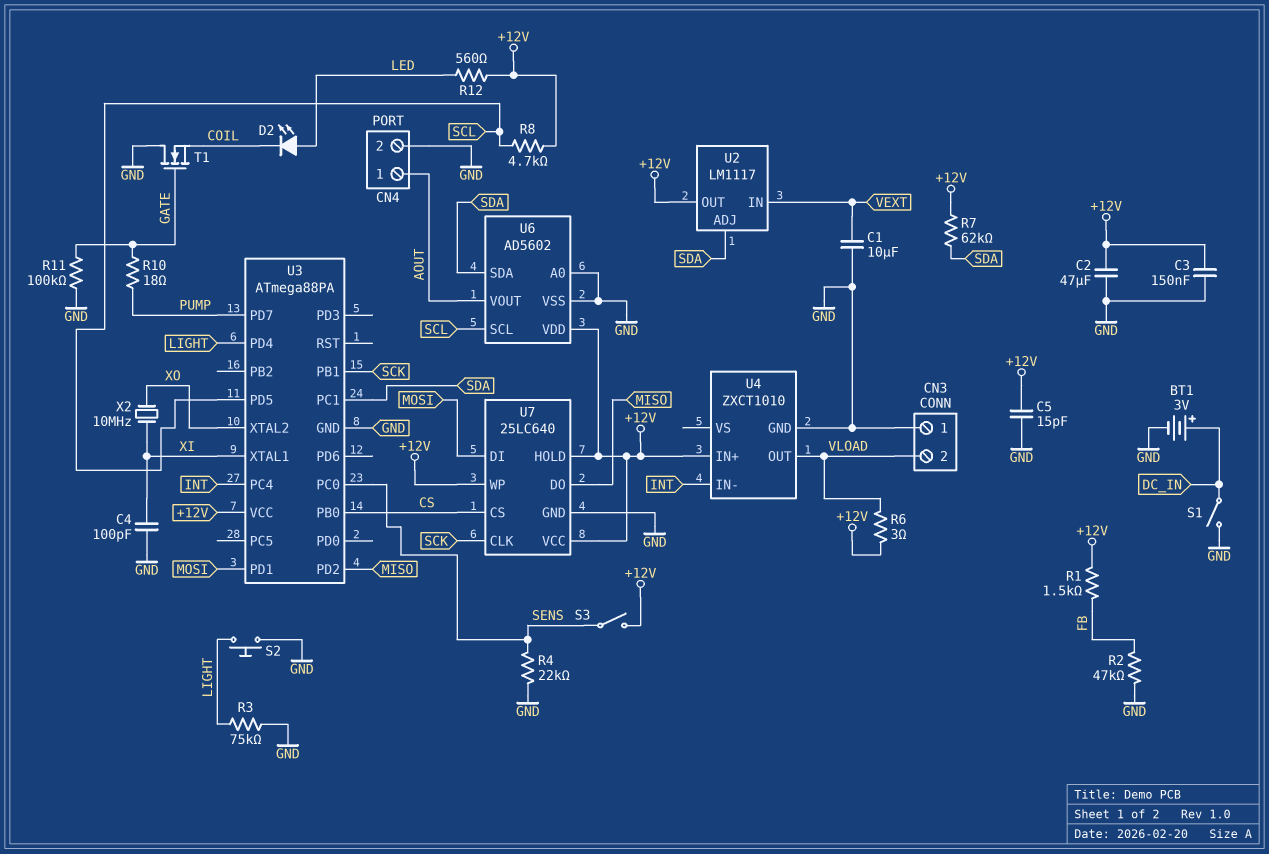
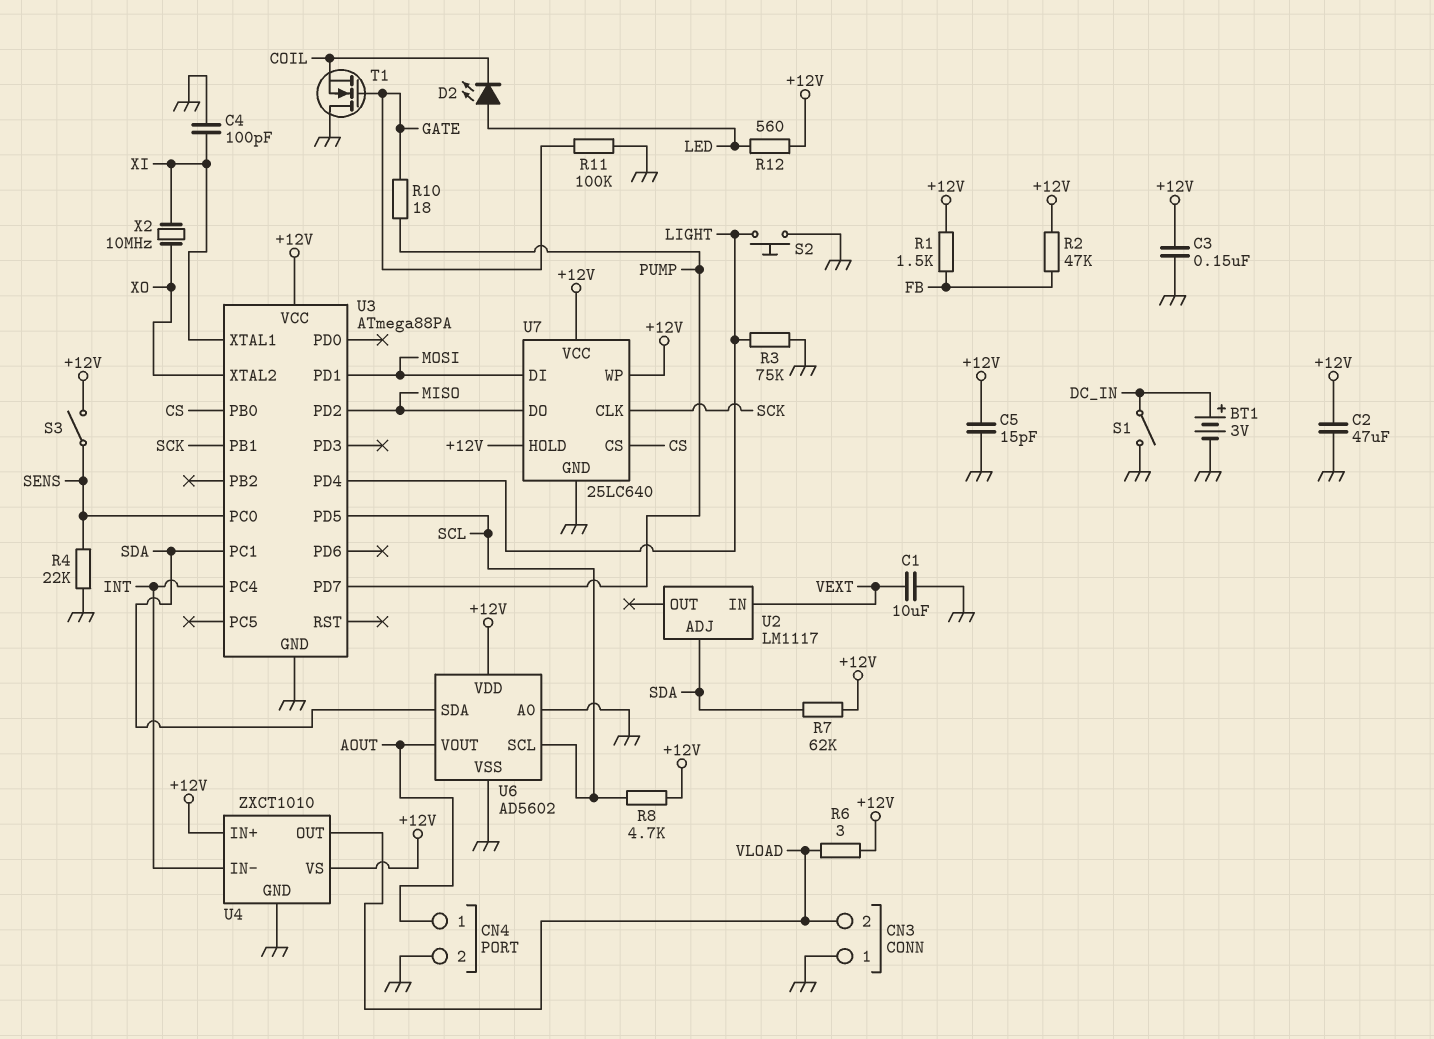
R2: 47k (FB, GND) -> 47k (+12V, FB)
U2 pin OUT: +12V -> none
U4 pin VS: none -> +12V

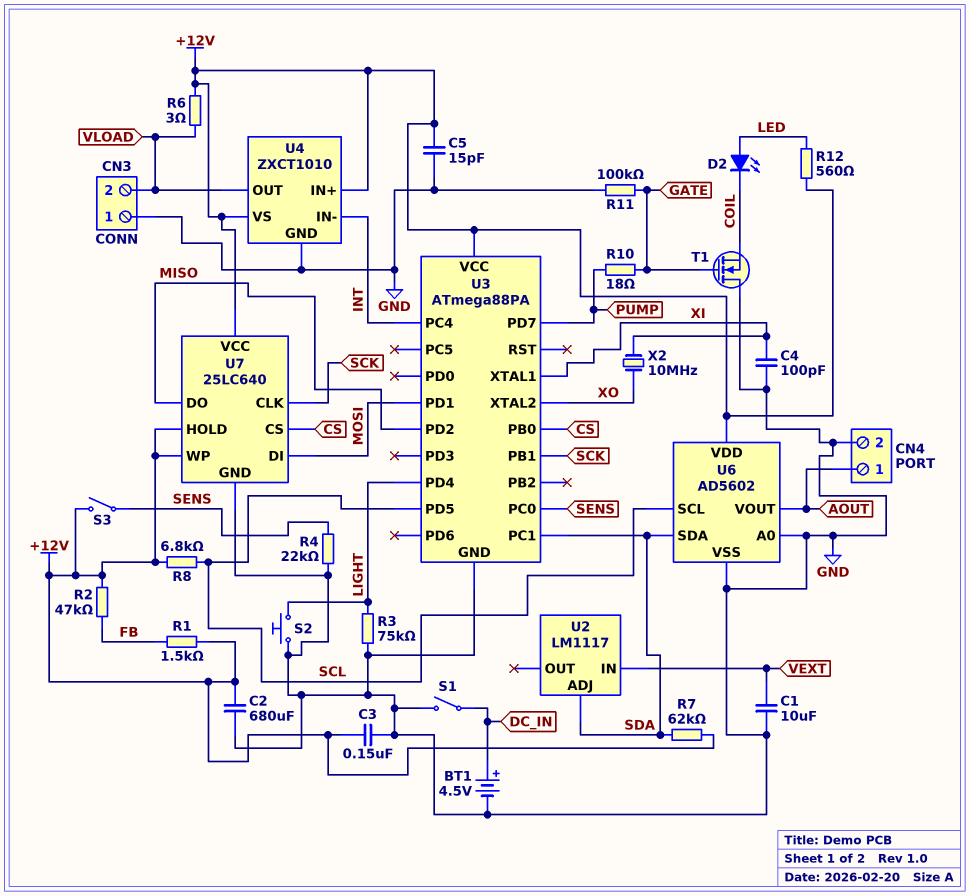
BT1: 3V (plus DC_IN, minus GND) -> 4.5V (plus DC_IN, minus GND)
C2: 47uF (+12V, GND) -> 680uF (+12V, GND)
R8: 4.7k (+12V, SCL) -> 6.8k (+12V, SCL)

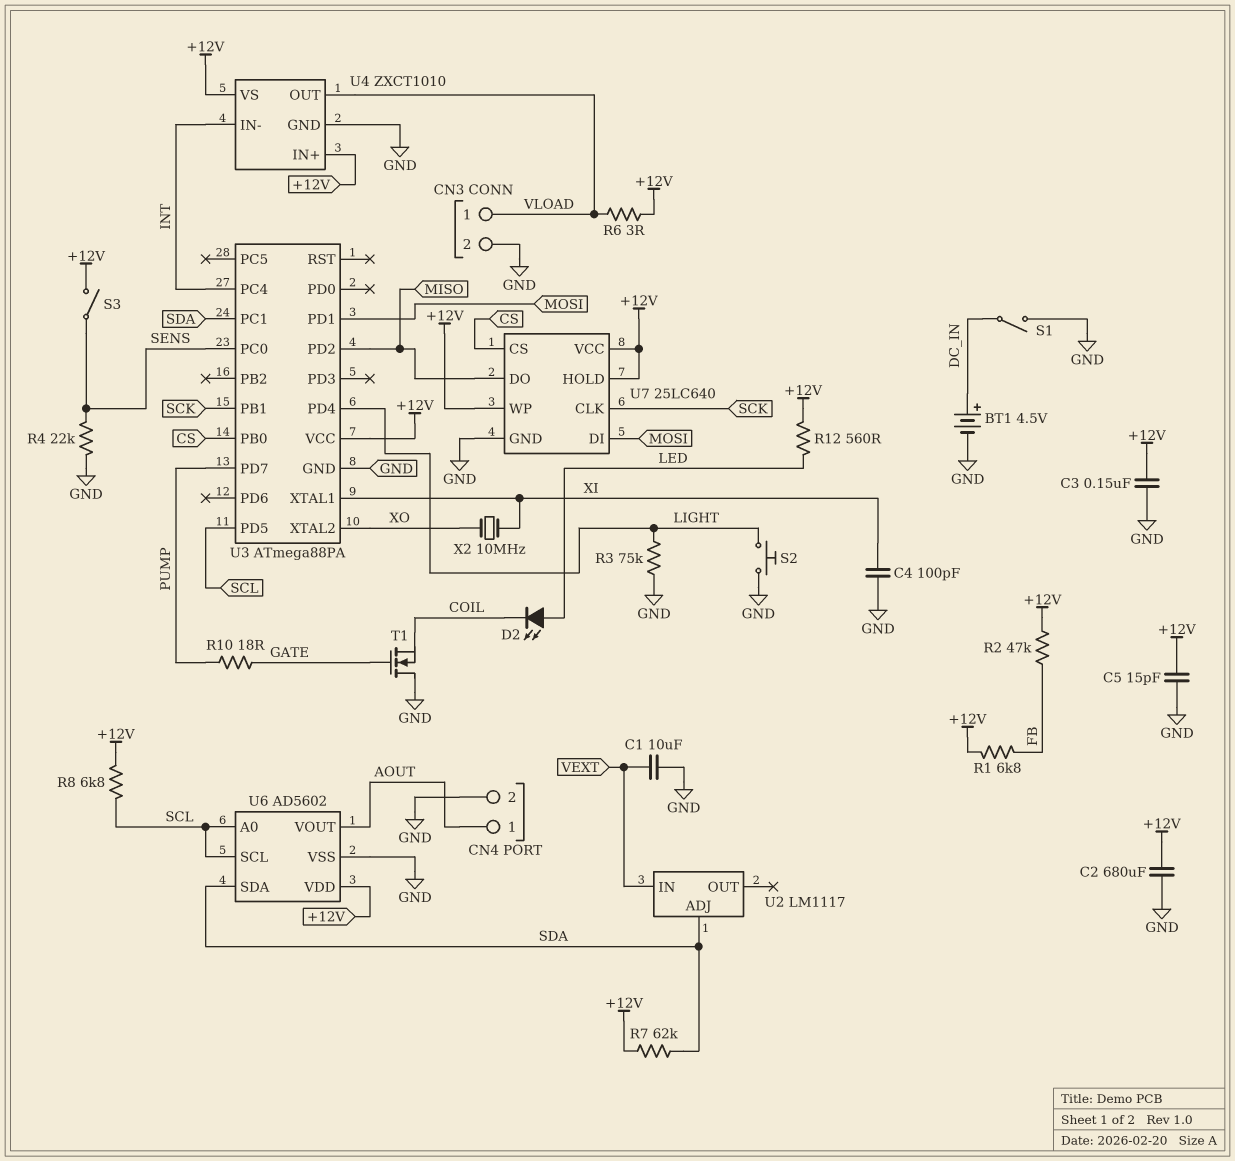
CN3 pin 1: GND -> VLOAD
CN3 pin 2: VLOAD -> GND
R1: 1.5k (+12V, FB) -> 6.8k (+12V, FB)
R11: 100k (GATE, GND) -> none
U6 pin A0: GND -> SCL

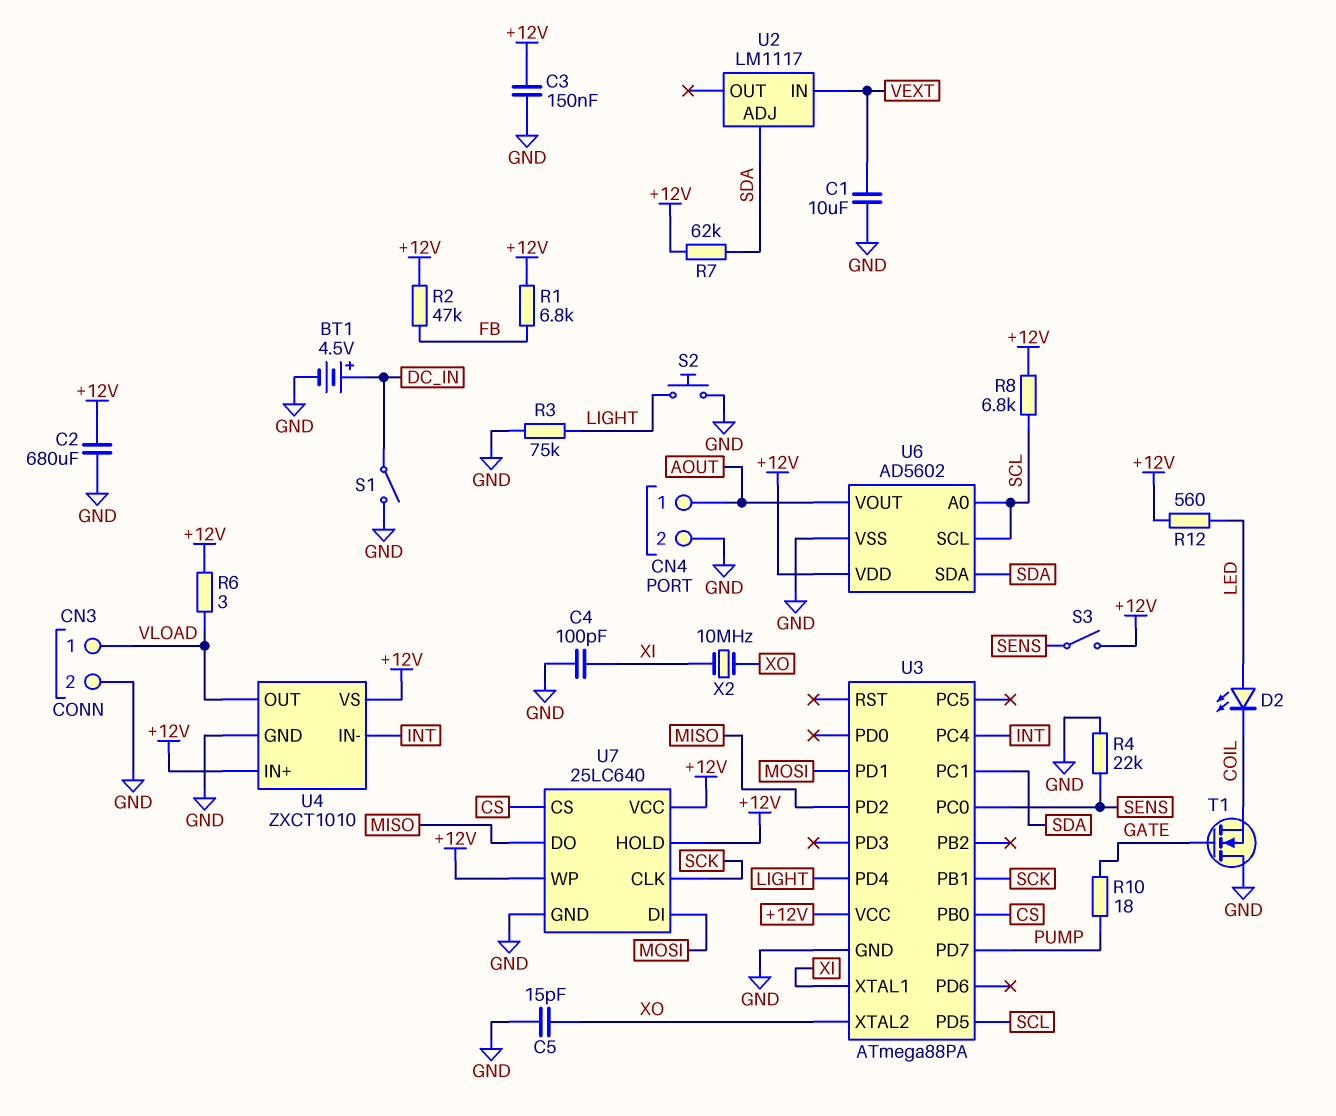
C5: 15pF (+12V, GND) -> 15pF (GND, XO)

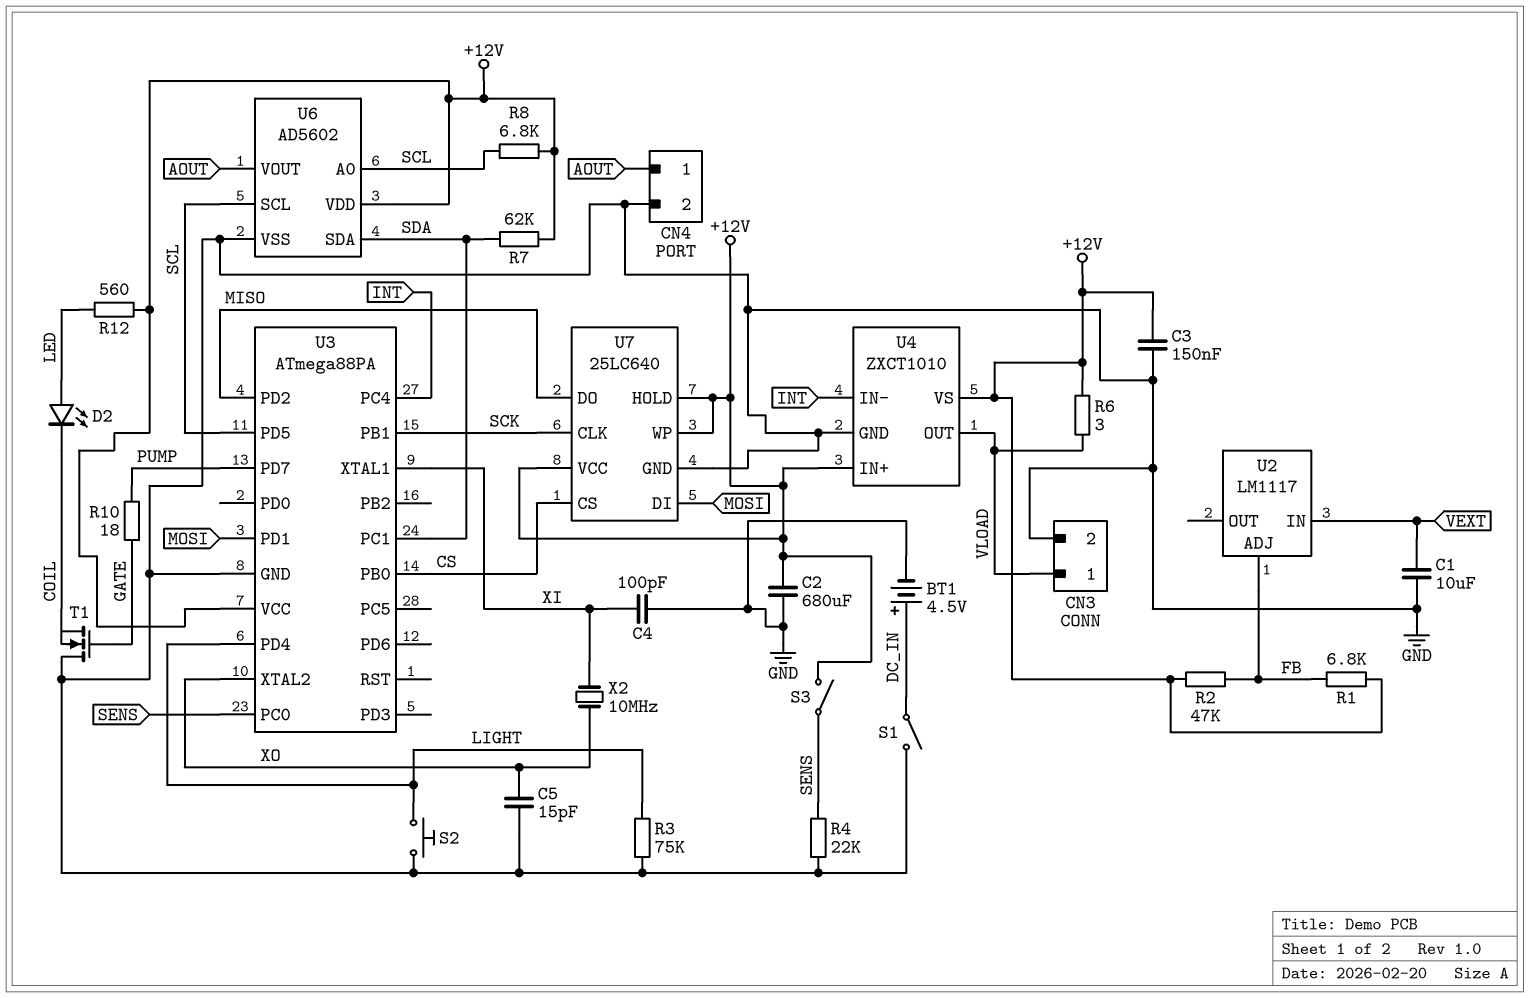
U2 pin ADJ: SDA -> FB

